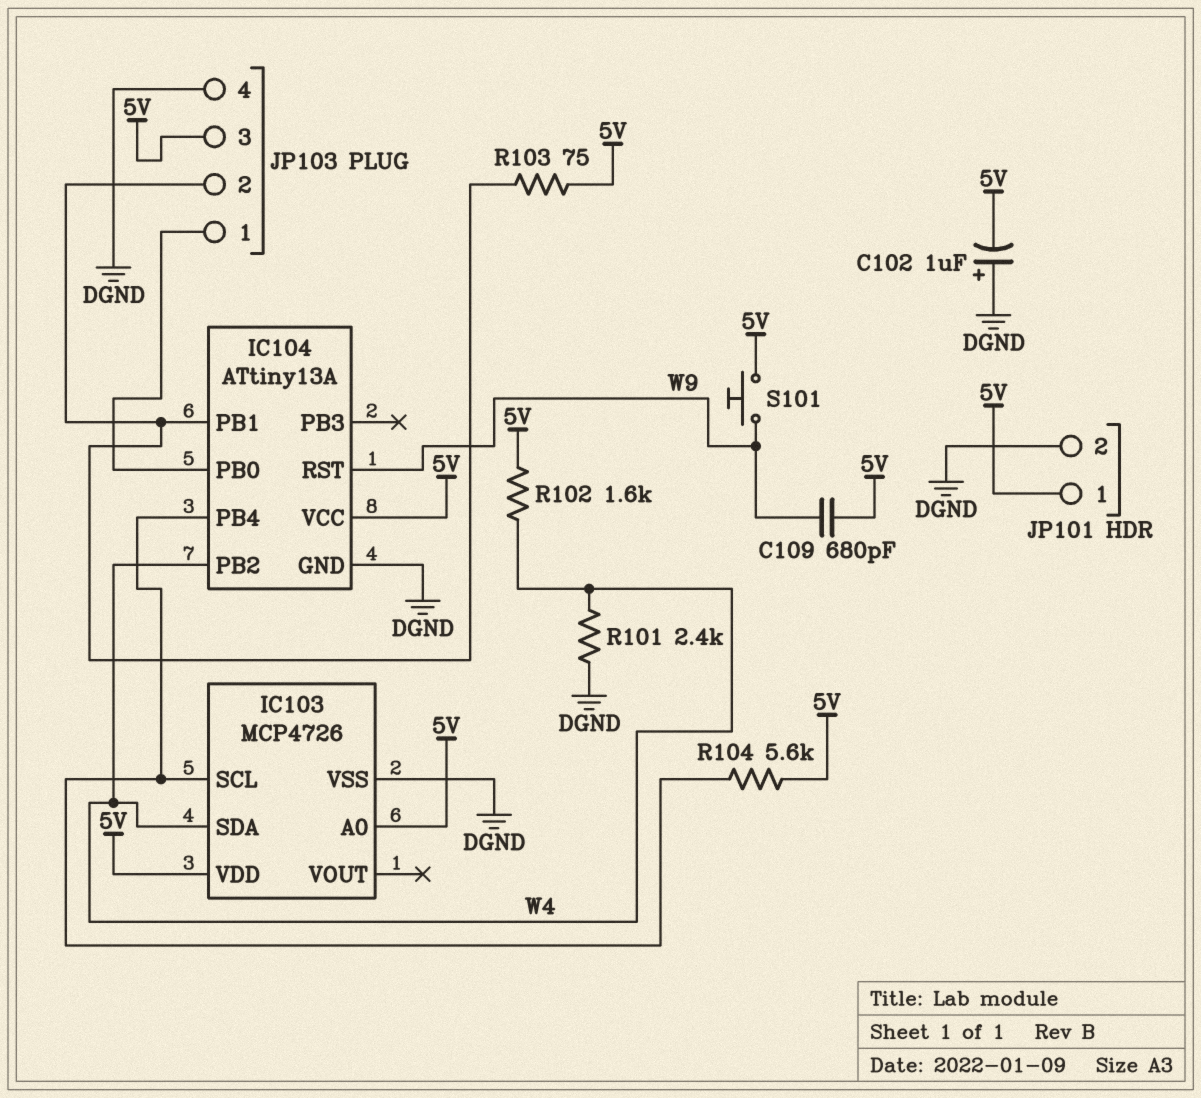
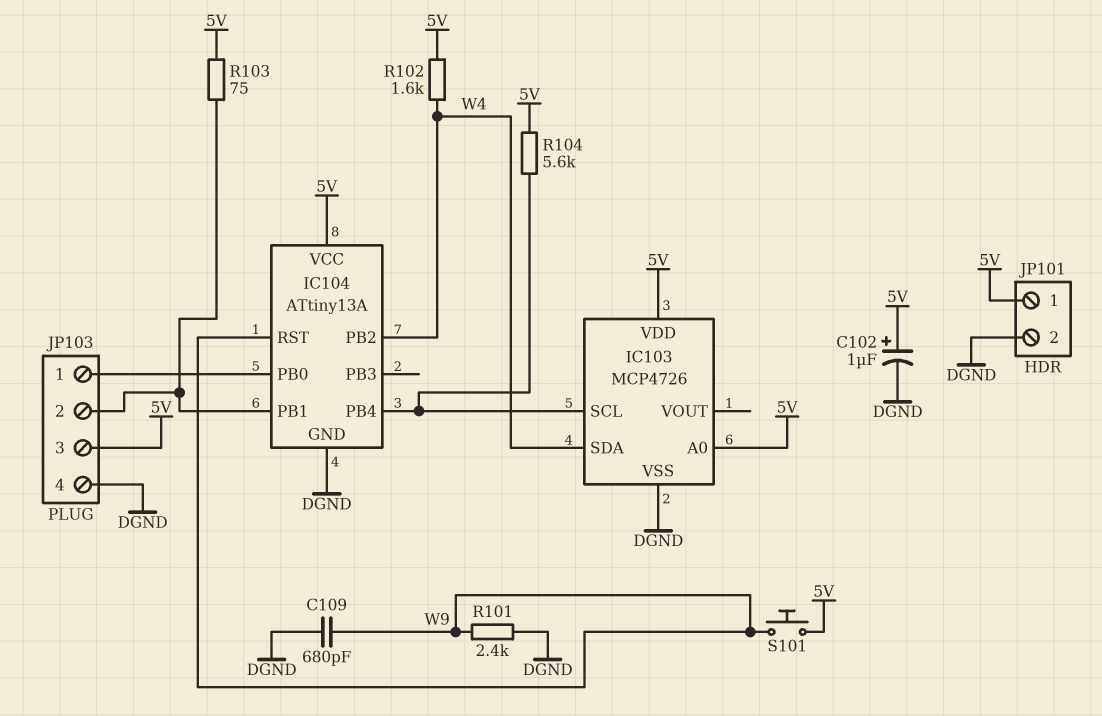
C102: 1uF (plus DGND, minus 5V) -> 1uF (plus 5V, minus DGND)
C109: 680pF (5V, W9) -> 680pF (DGND, W9)
R101: 2.4k (DGND, W4) -> 2.4k (DGND, W9)

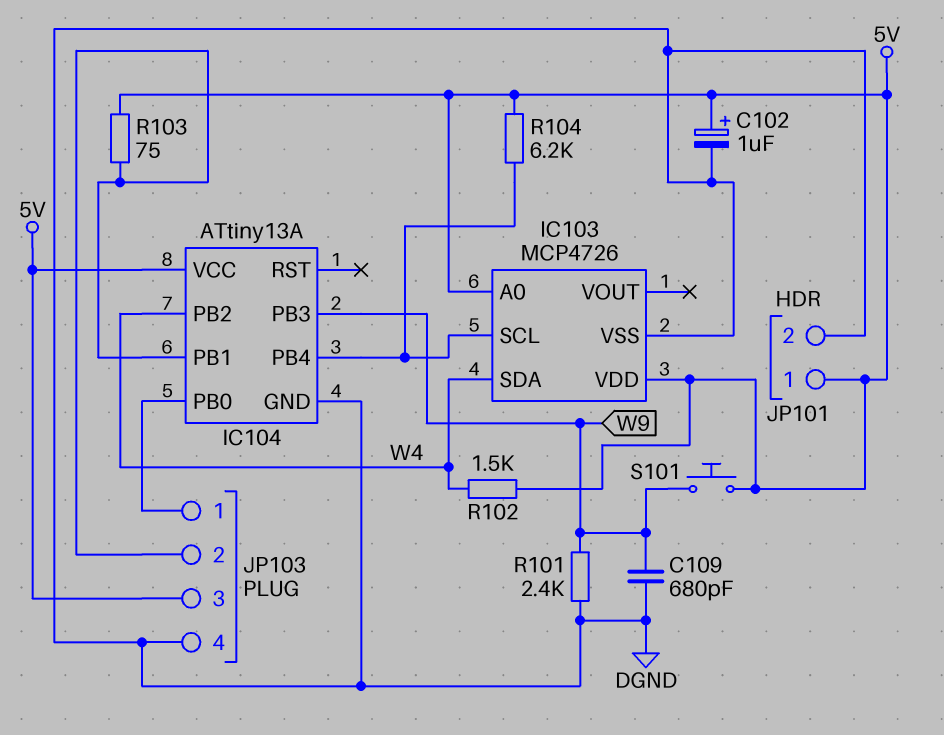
IC104 pin PB3: none -> W9
IC104 pin RST: W9 -> none
R102: 1.6k (5V, W4) -> 1.5k (5V, W4)
R104: 5.6k (5V, IC103/SCL) -> 6.2k (5V, IC103/SCL)

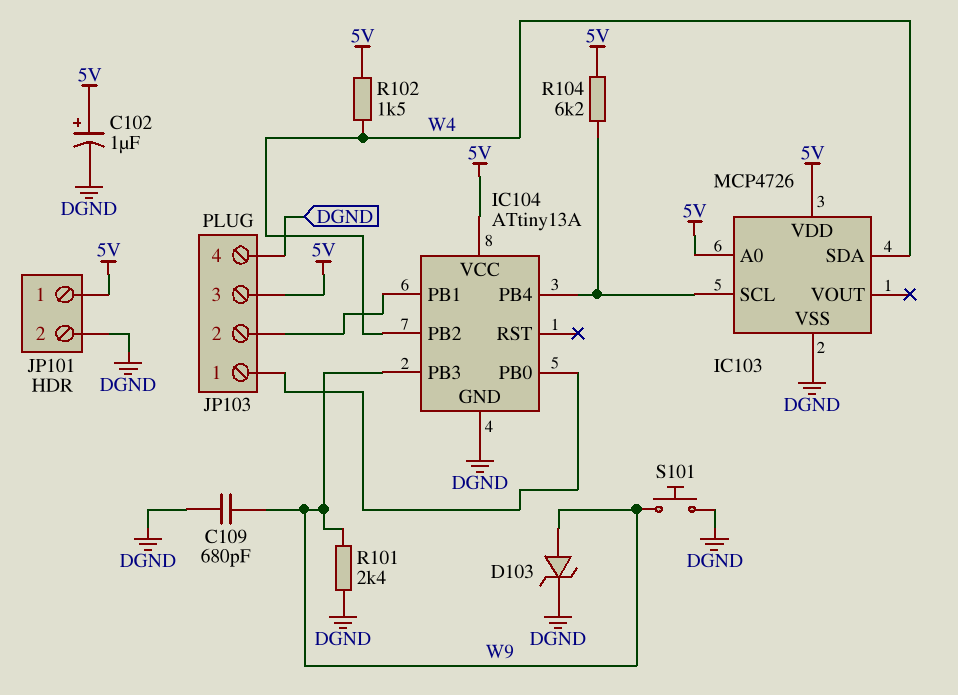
D103: none -> zener (A W9, K DGND)
R103: 75 (5V, IC104/PB1) -> none
S101: button (5V, W9) -> button (DGND, W9)

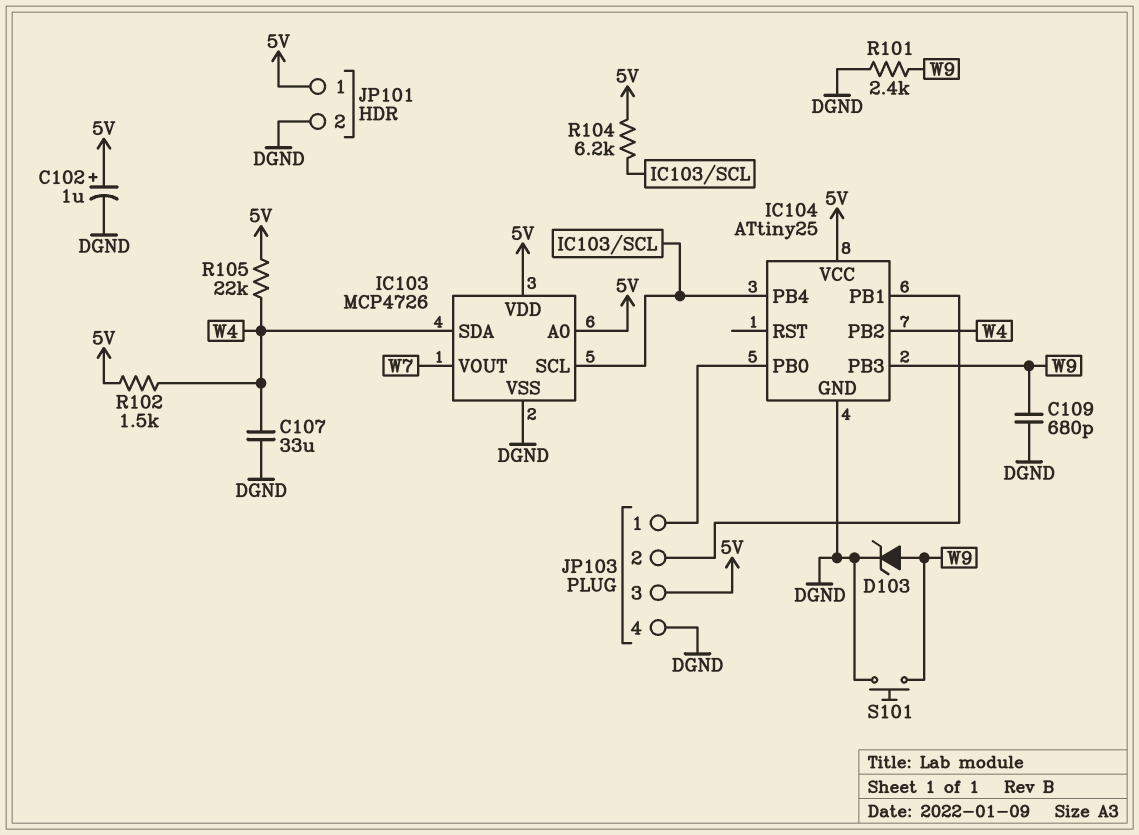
C107: none -> 33uF (DGND, W4)
IC103 pin VOUT: none -> W7
IC104: ATtiny13A -> ATtiny25
R105: none -> 22k (5V, W4)

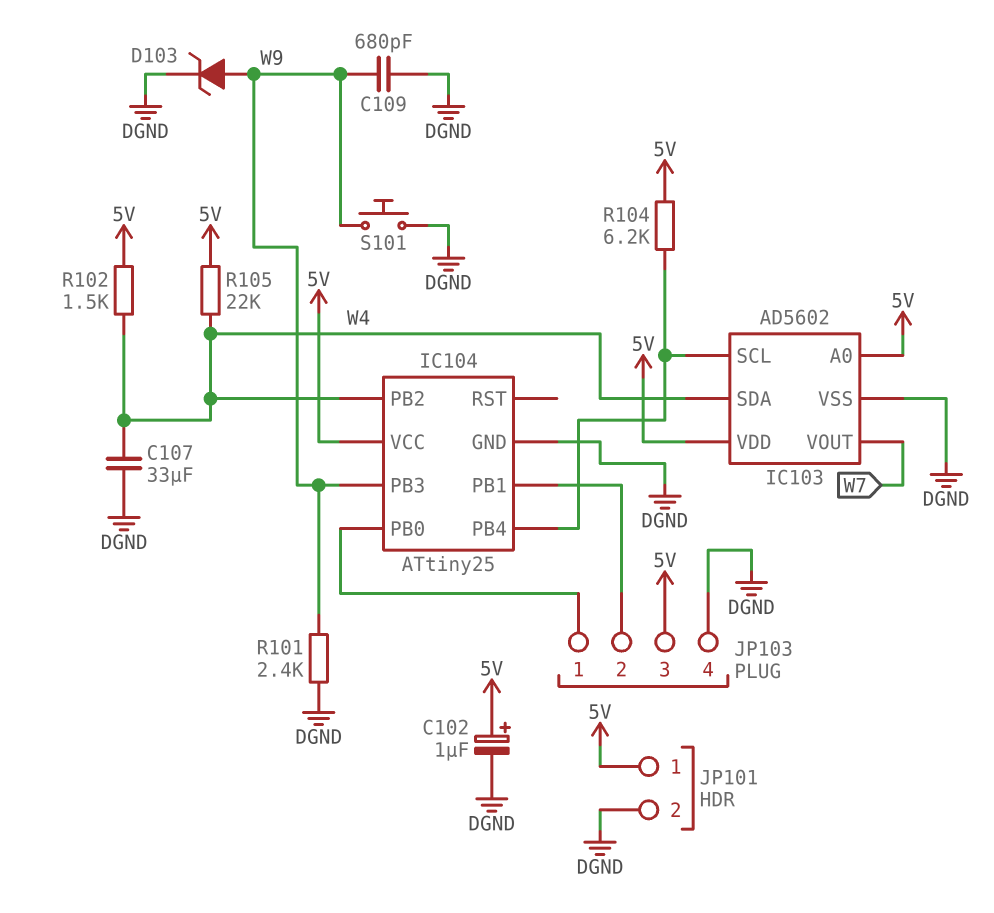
IC103: MCP4726 -> AD5602

